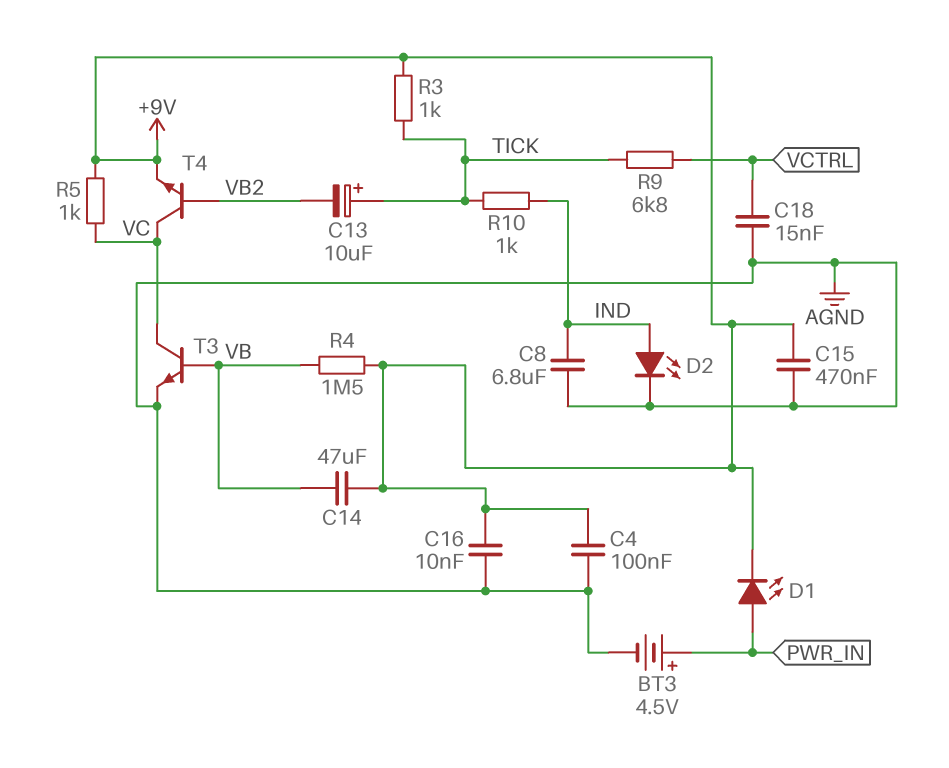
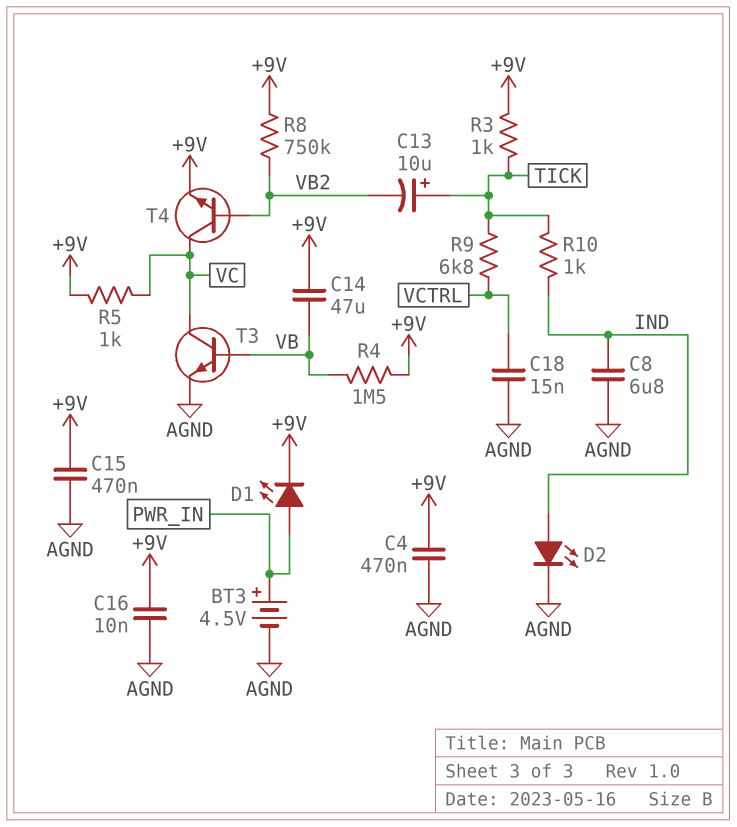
C4: 100nF (+9V, AGND) -> 470nF (+9V, AGND)
R8: none -> 750k (+9V, VB2)

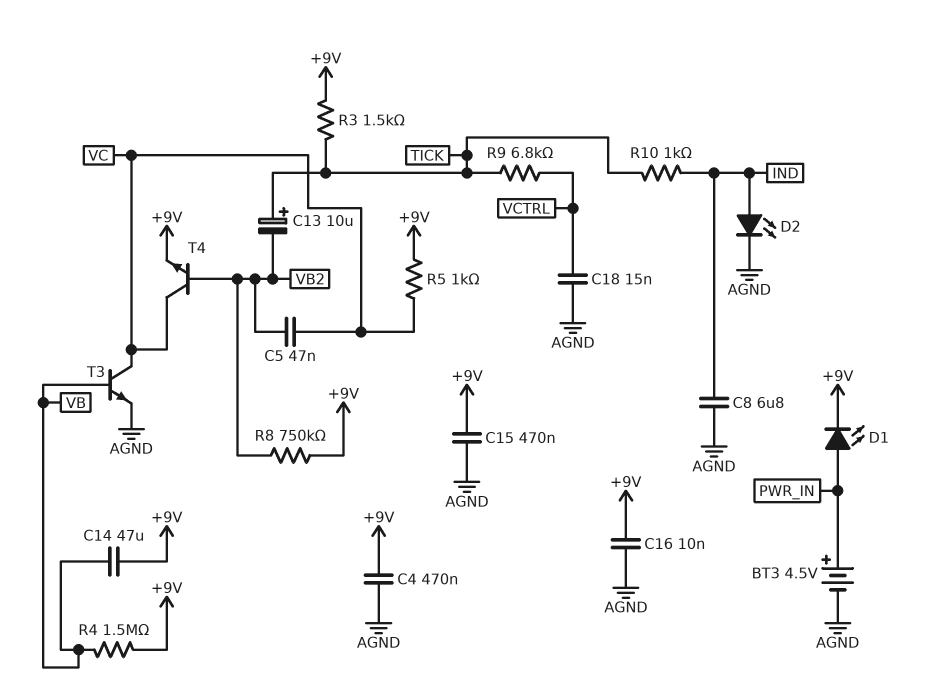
C5: none -> 47nF (VB2, VC)
R3: 1k (+9V, TICK) -> 1.5k (+9V, TICK)

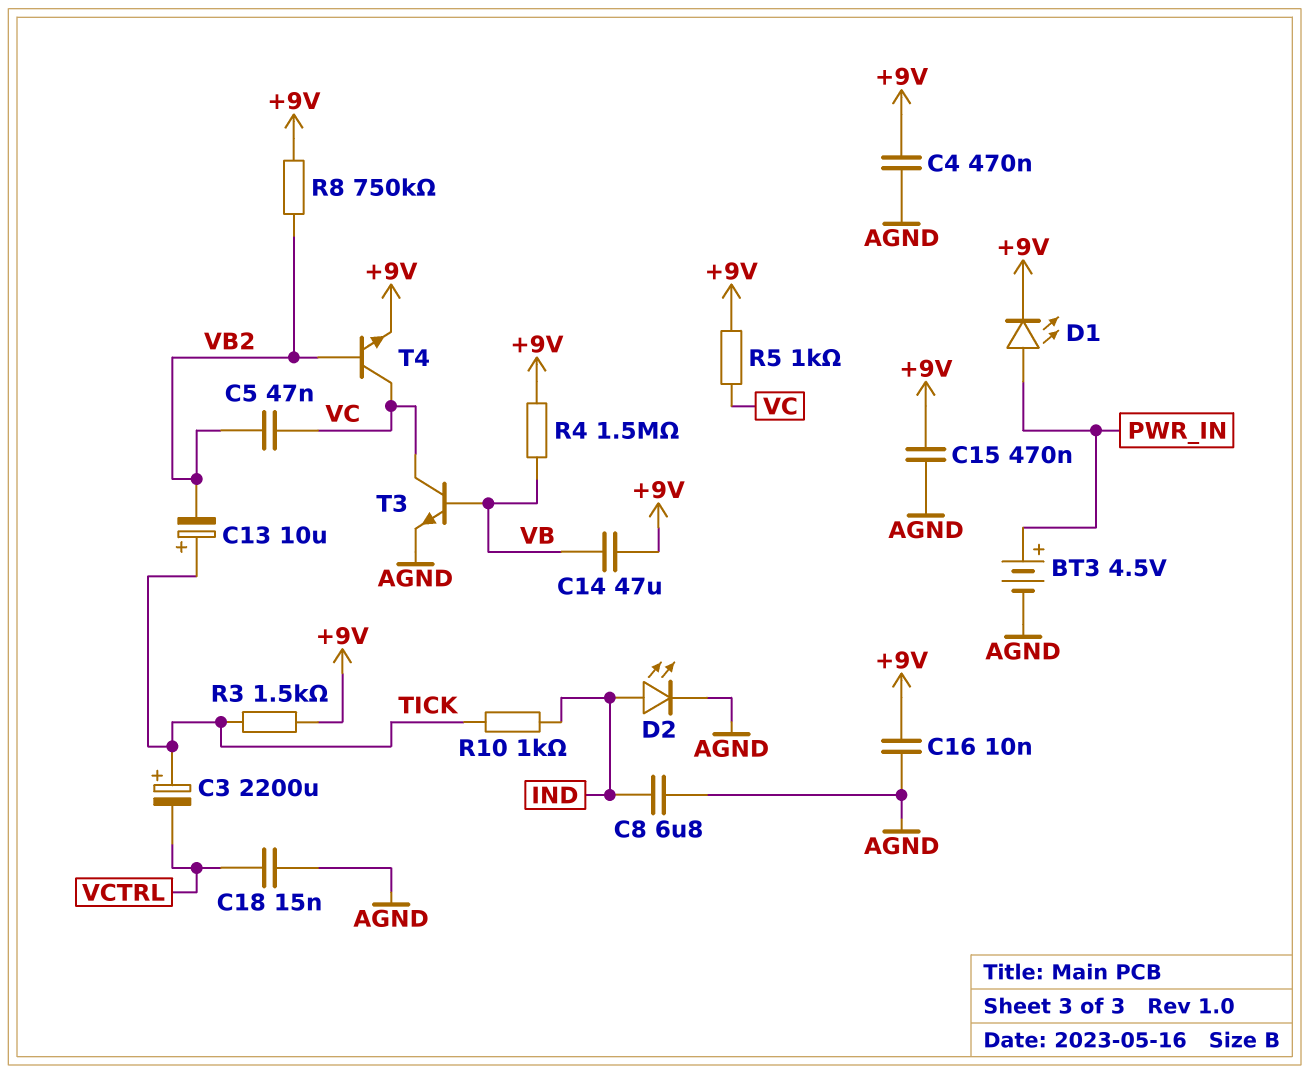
C3: none -> 2200uF (plus TICK, minus VCTRL)
R9: 6.8k (TICK, VCTRL) -> none

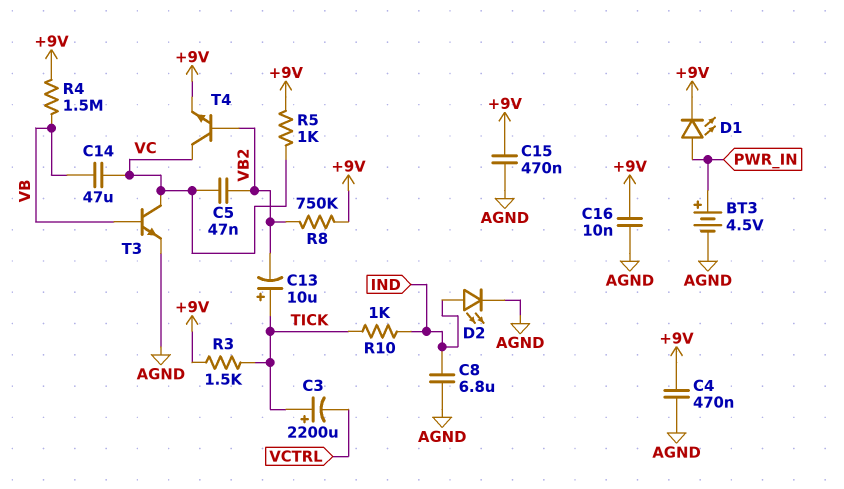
C14: 47uF (+9V, VB) -> 47uF (VB, VC)
C18: 15nF (AGND, VCTRL) -> none

